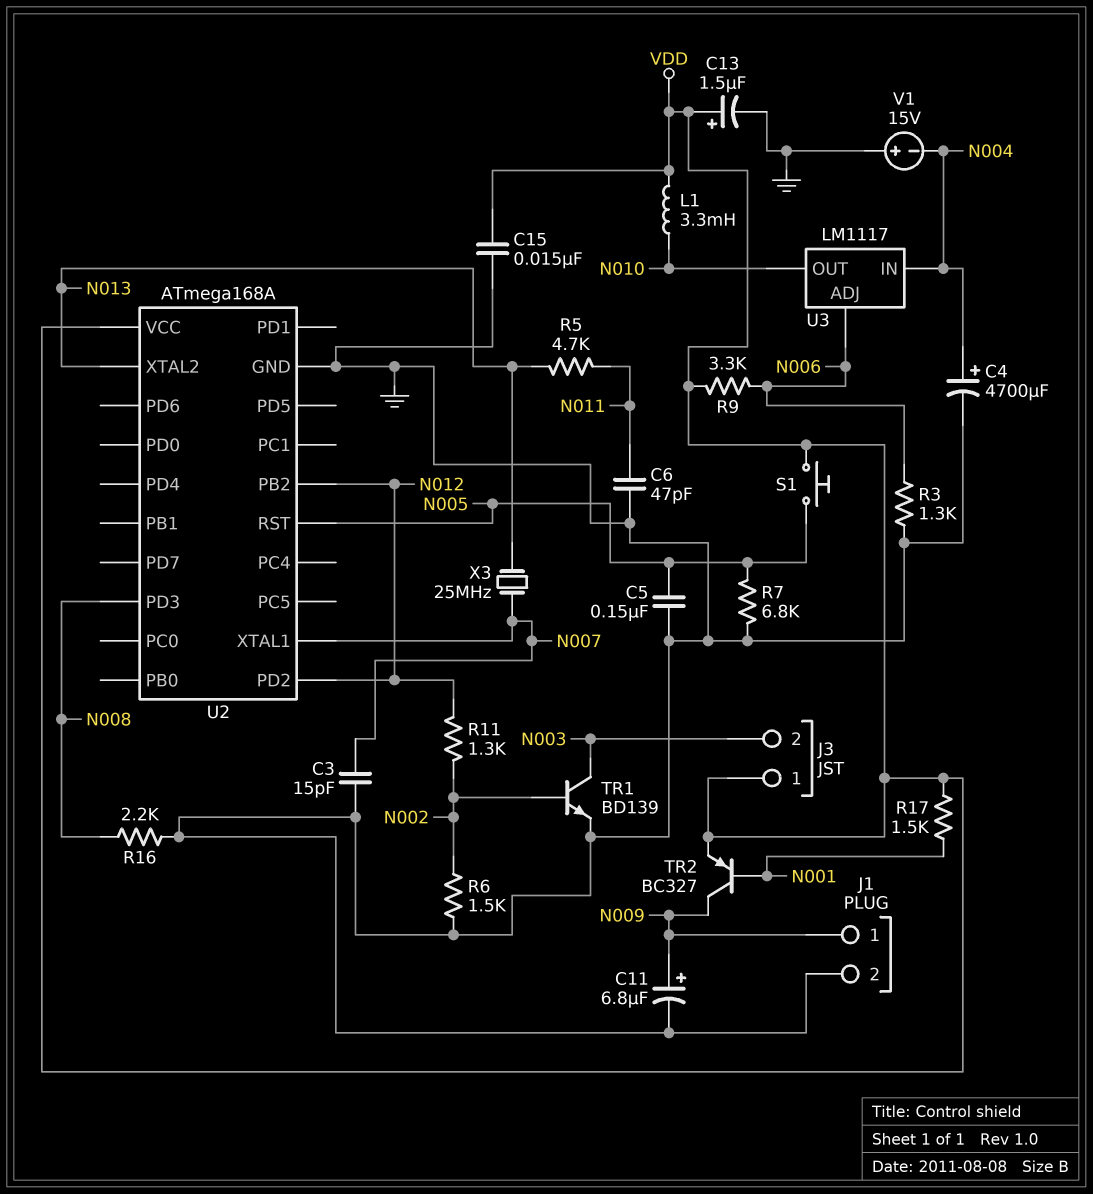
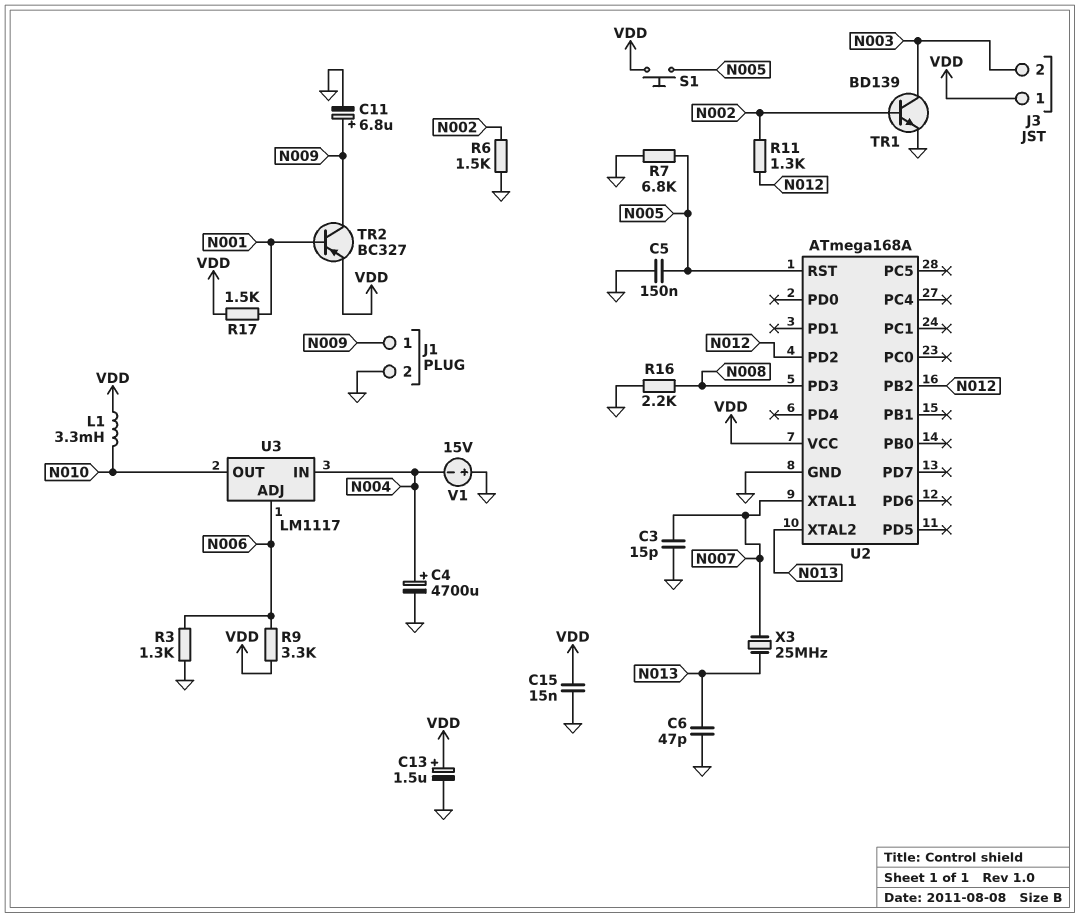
C6: 47pF (GND, N011) -> 47pF (GND, N013)
R5: 4.7k (N011, N013) -> none

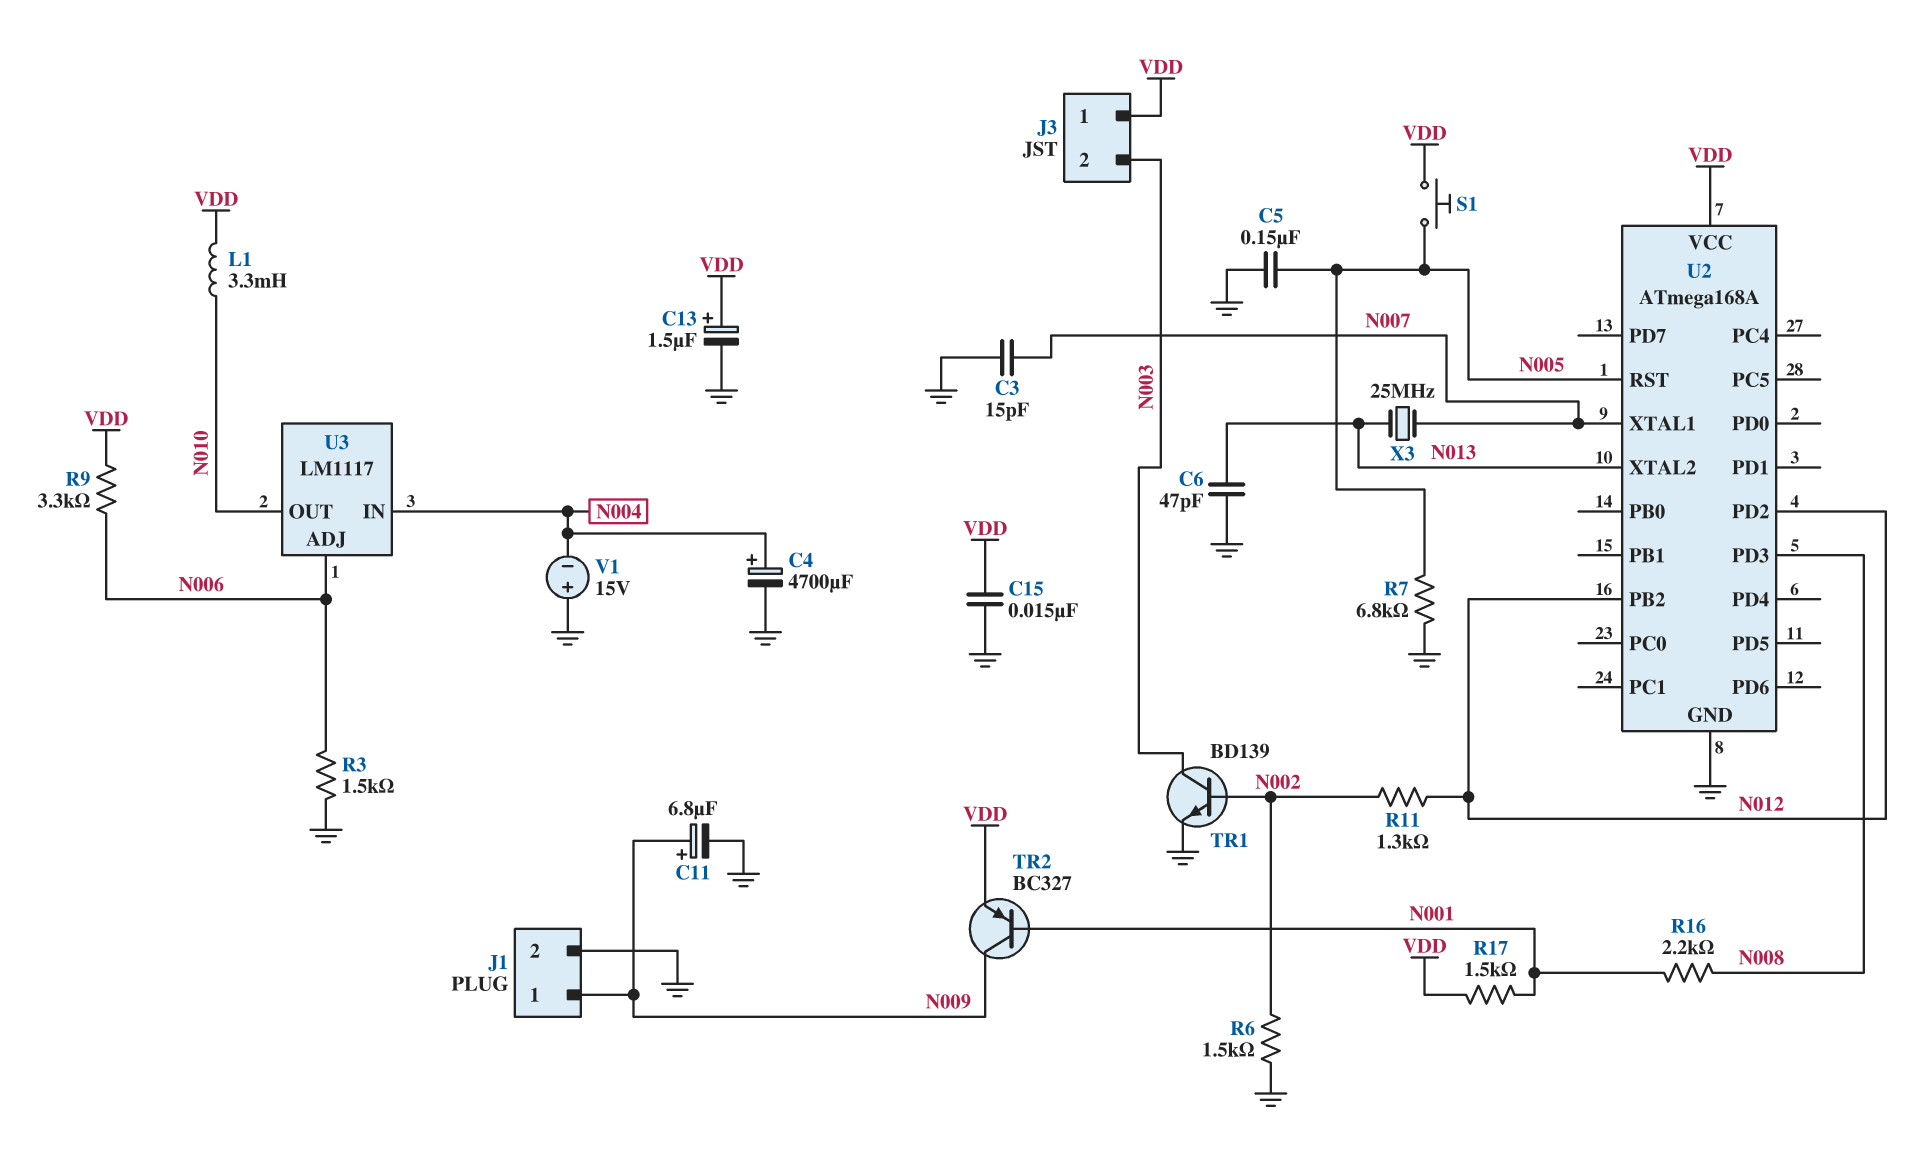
R3: 1.3k (GND, N006) -> 1.5k (GND, N006)
R16: 2.2k (GND, N008) -> 2.2k (N001, N008)

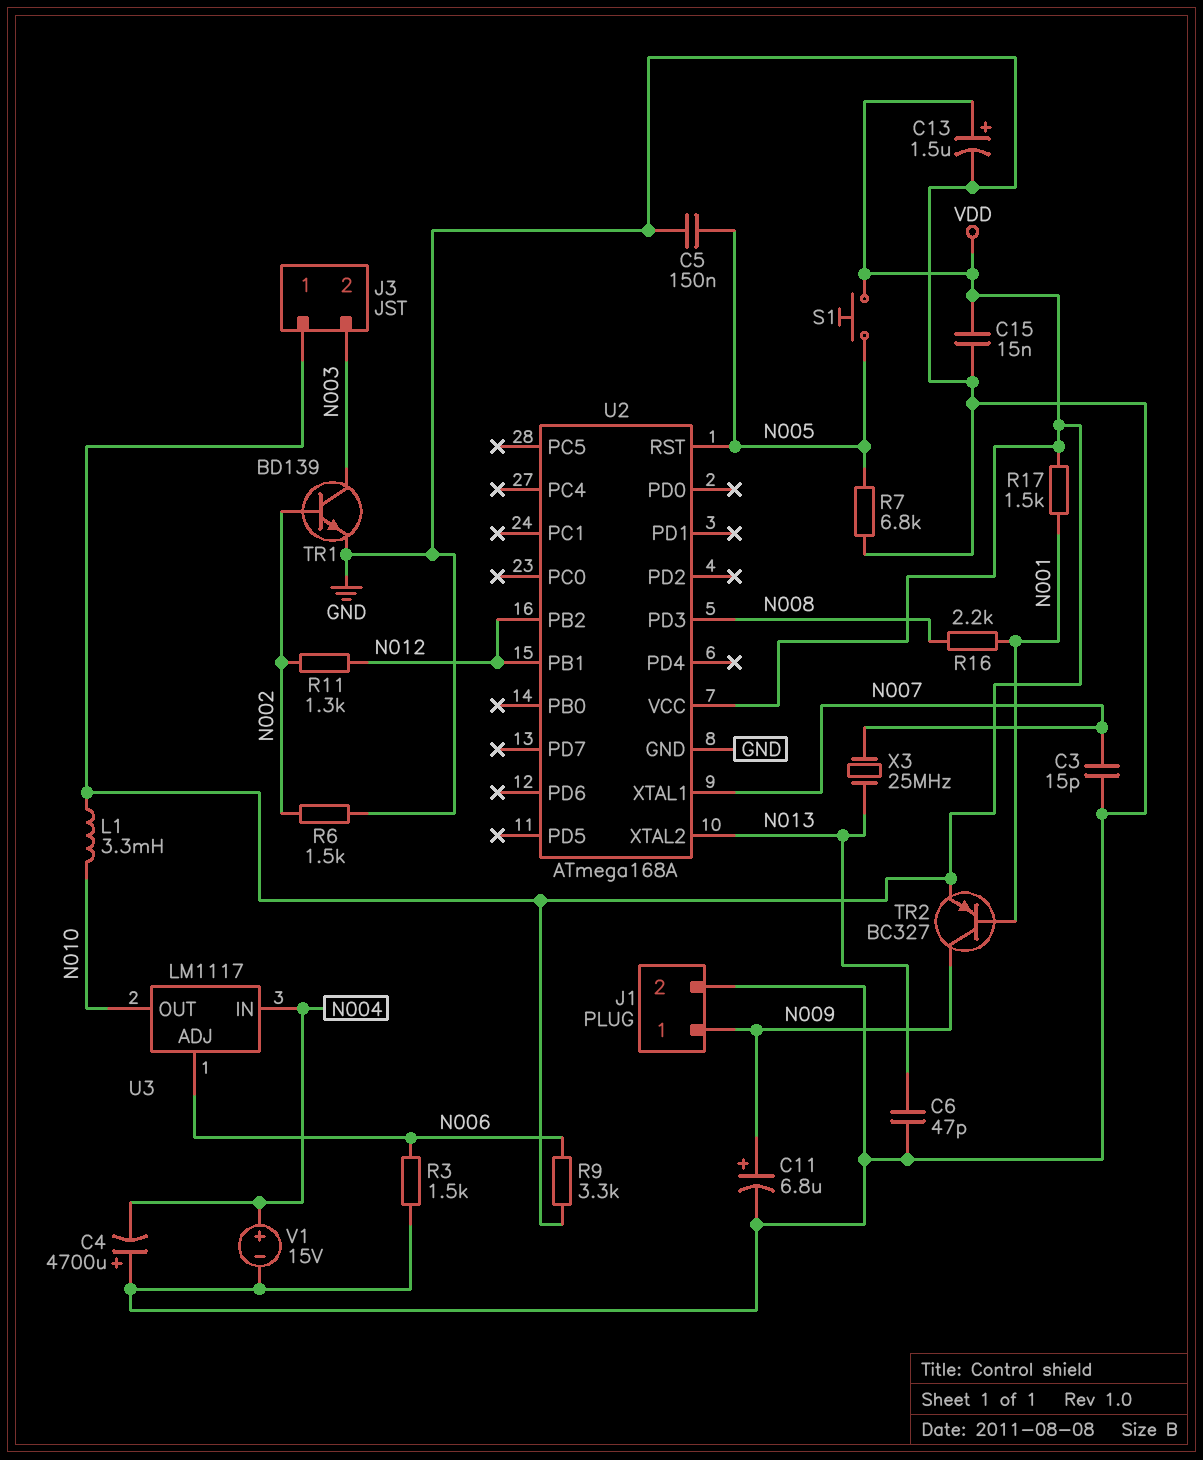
C4: 4700uF (plus N004, minus GND) -> 4700uF (plus GND, minus N004)
U2 pin PB1: none -> N012
U2 pin PD2: N012 -> none
V1: 15V (plus GND, minus N004) -> 15V (plus N004, minus GND)

